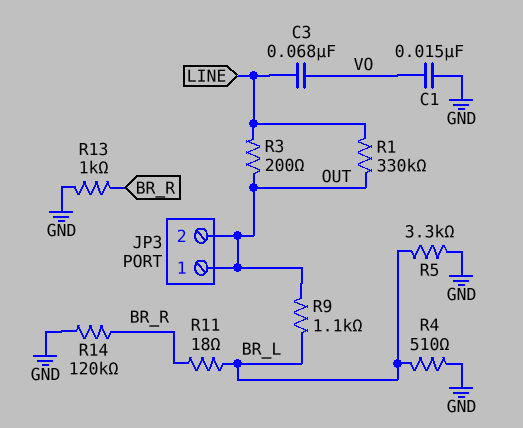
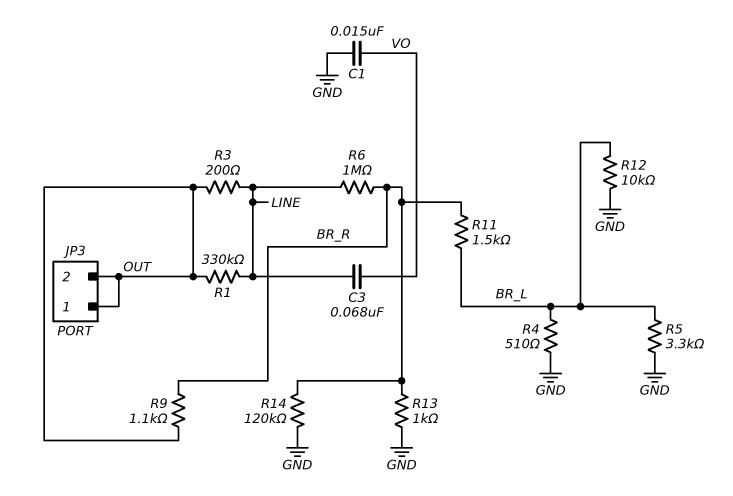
R6: none -> 1M (BR_R, LINE)
R9: 1.1k (BR_L, OUT) -> 1.1k (BR_R, OUT)
R11: 18 (BR_L, BR_R) -> 1.5k (BR_L, BR_R)
R12: none -> 10k (BR_L, GND)

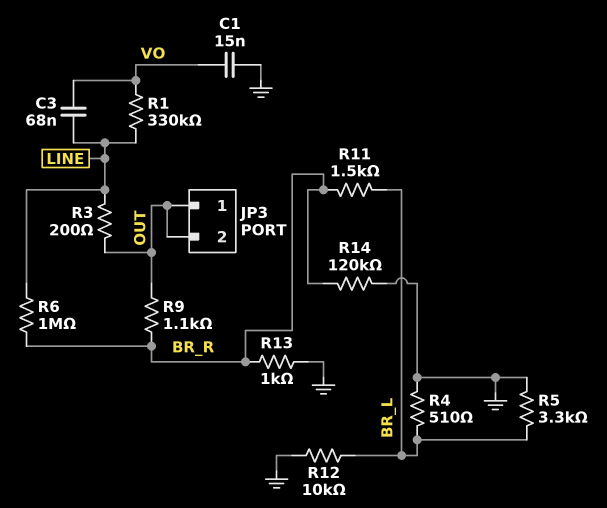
R1: 330k (LINE, OUT) -> 330k (LINE, VO)

